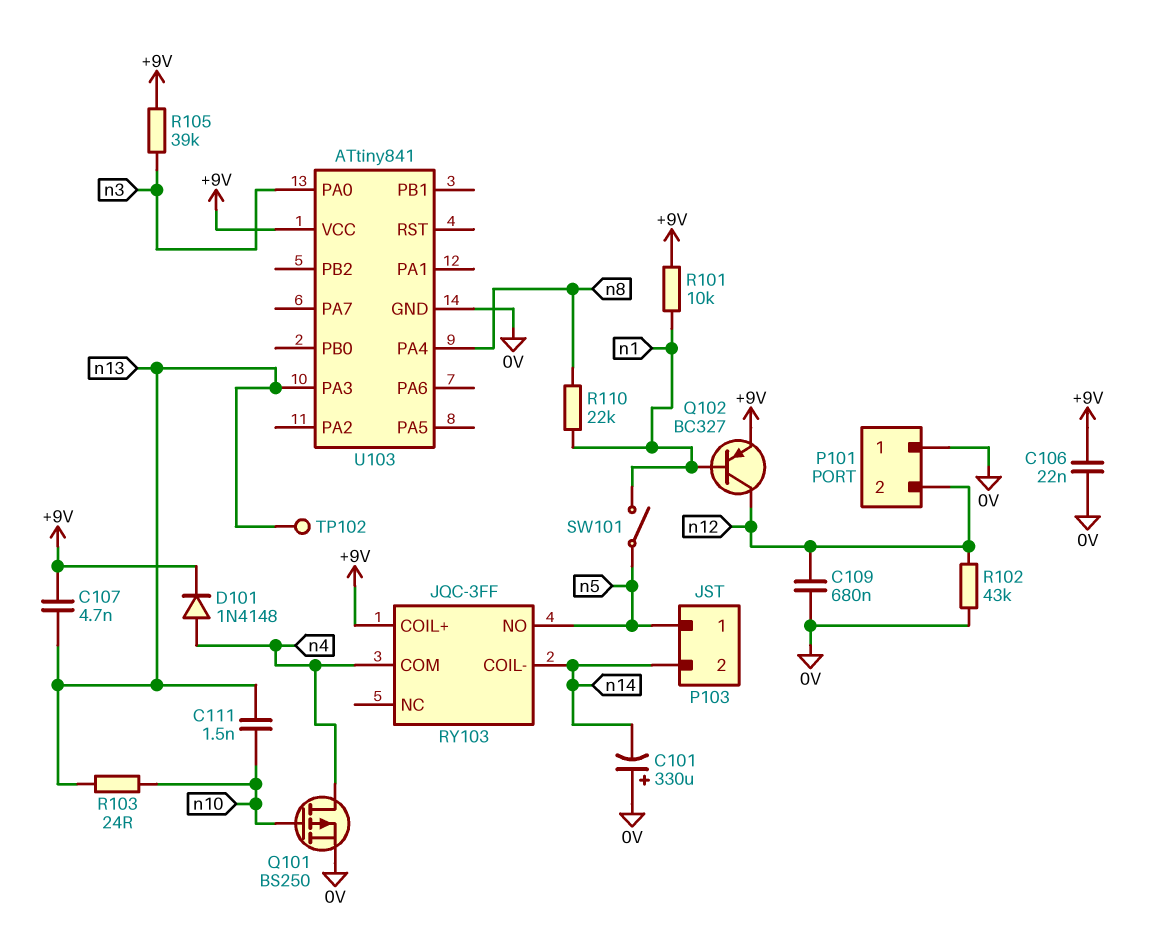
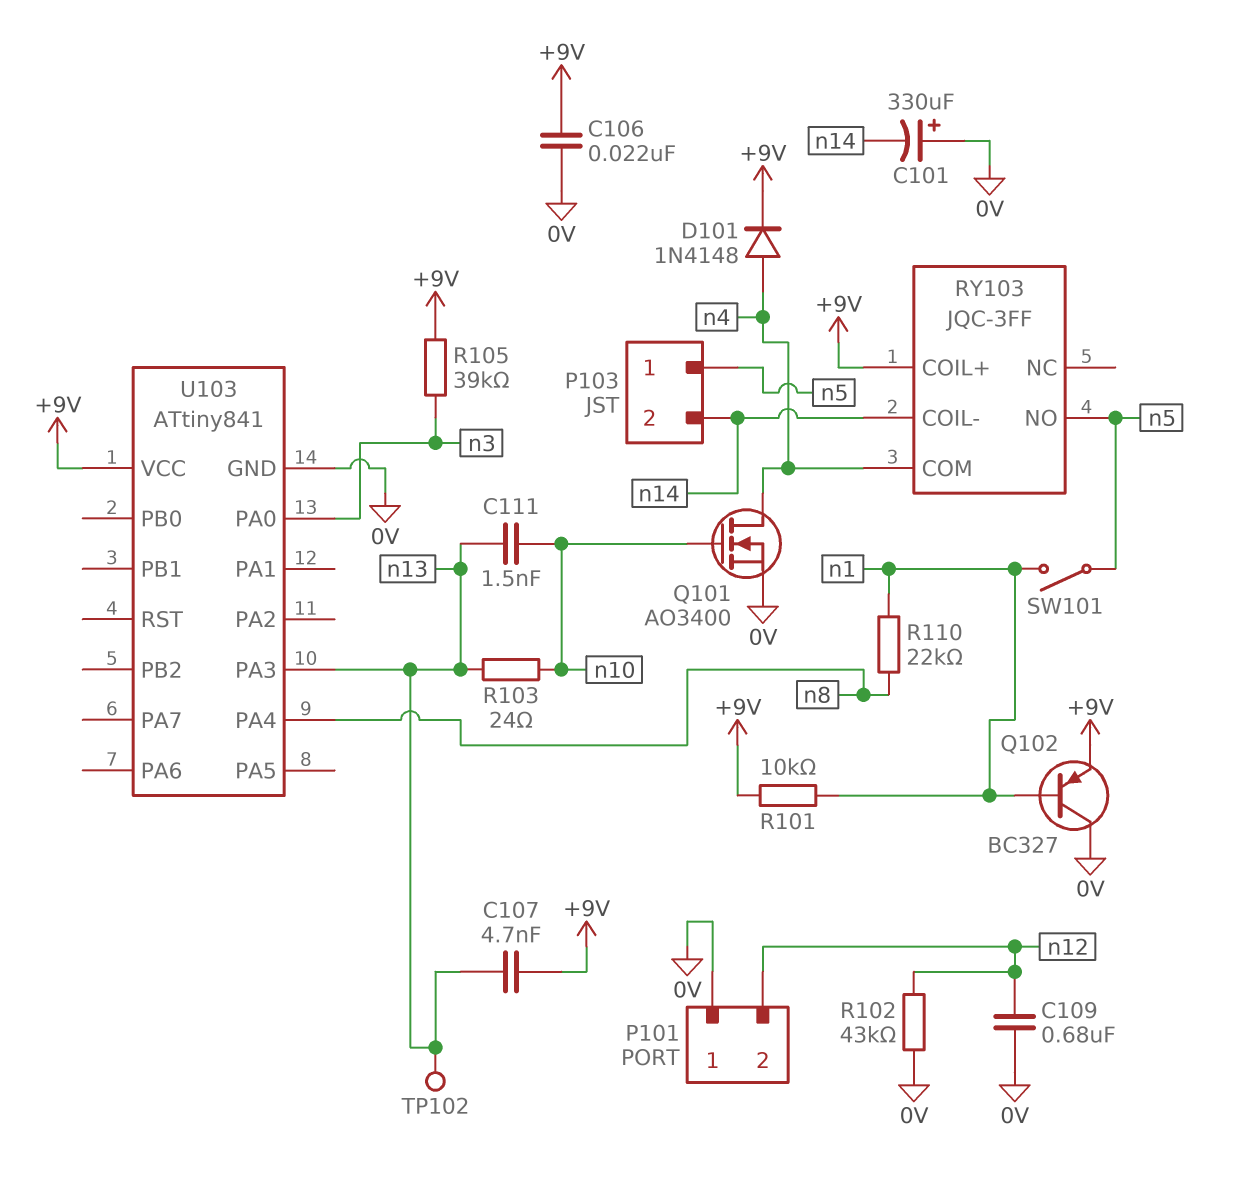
Q101: PMOS BS250 (G n10, D n4, S 0V) -> NMOS AO3400 (G n10, D n4, S 0V)
Q102: PNP BC327 (B n1, C n12, E +9V) -> PNP BC327 (B n1, C 0V, E +9V)

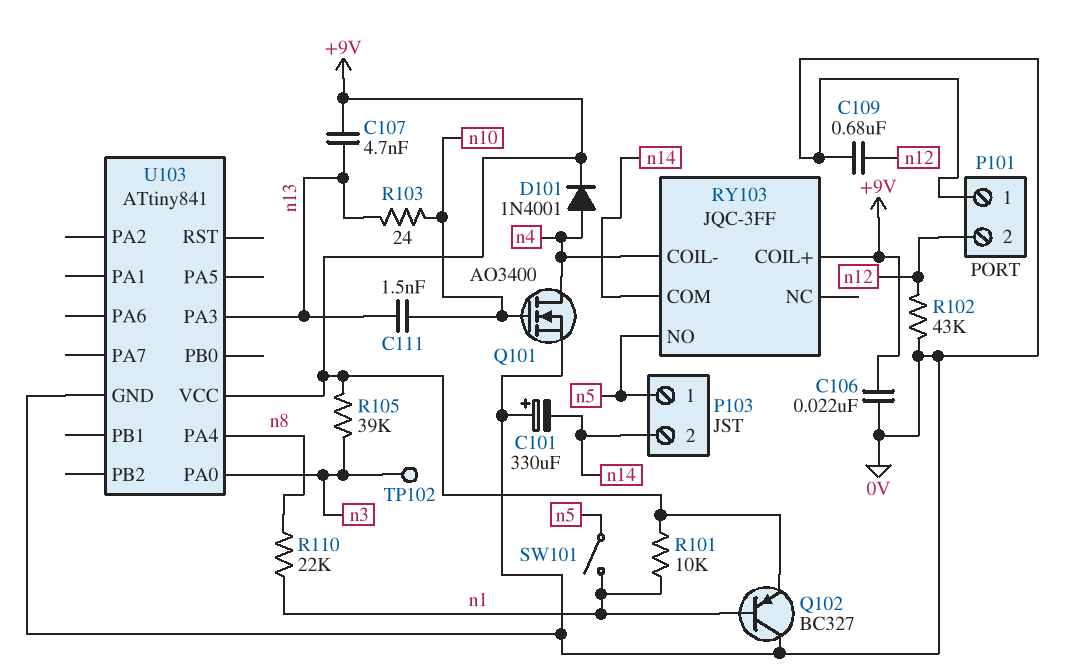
D101: diode 1N4148 (A n4, K +9V) -> diode 1N4001 (A n4, K +9V)
RY103 pin COIL-: n14 -> n4
RY103 pin COM: n4 -> n14
TP102: test point (n13) -> test point (n3)

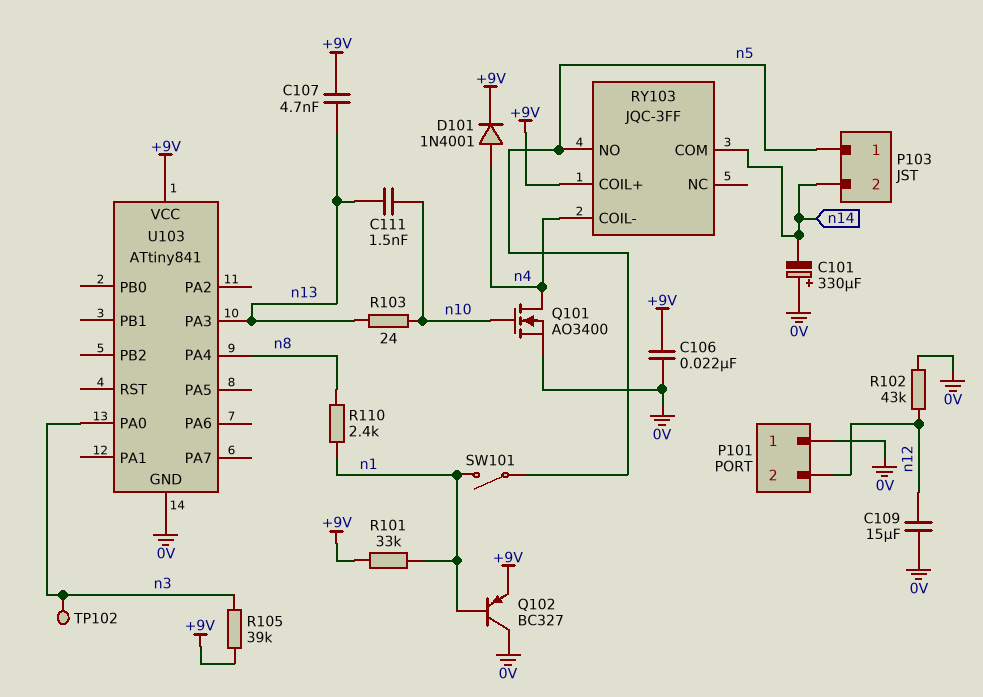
C109: 680nF (0V, n12) -> 15uF (0V, n12)
R101: 10k (+9V, n1) -> 33k (+9V, n1)
R110: 22k (n1, n8) -> 2.4k (n1, n8)

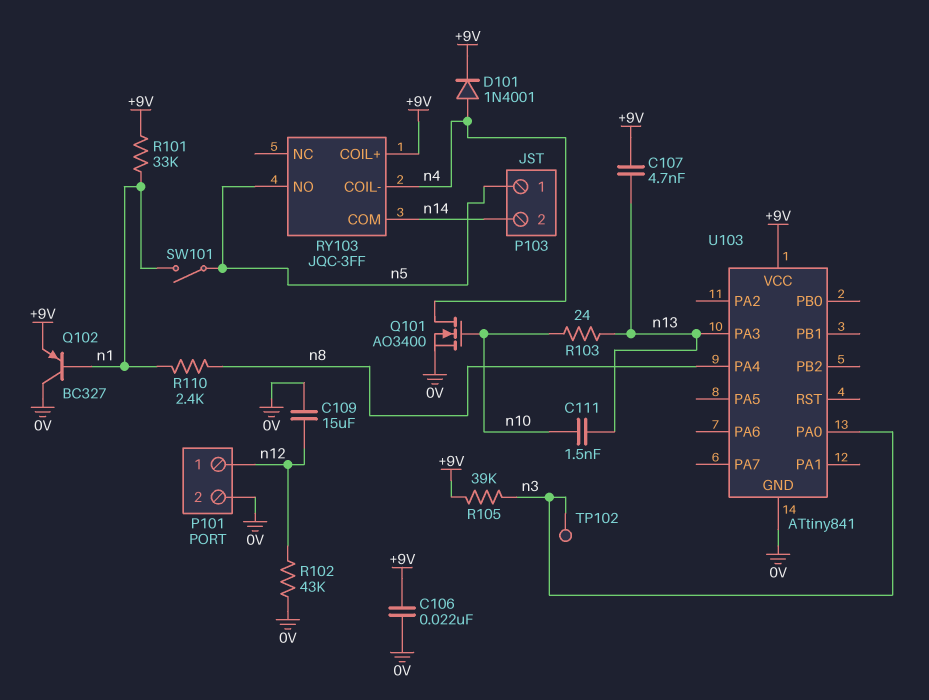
C101: 330uF (plus 0V, minus n14) -> none
P101 pin 1: 0V -> n12
P101 pin 2: n12 -> 0V

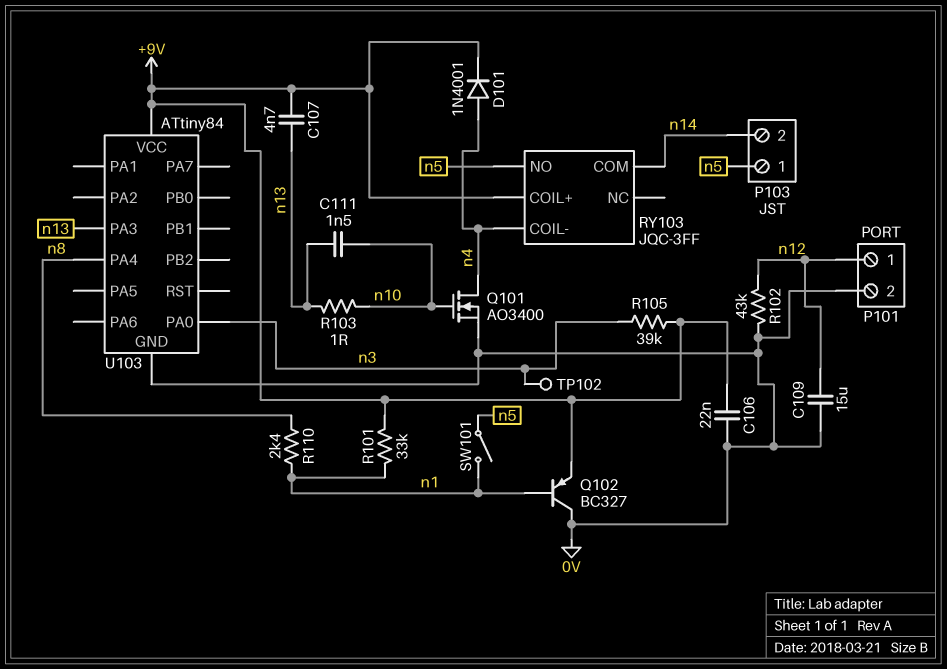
R103: 24 (n10, n13) -> 1 (n10, n13)
U103: ATtiny841 -> ATtiny84

